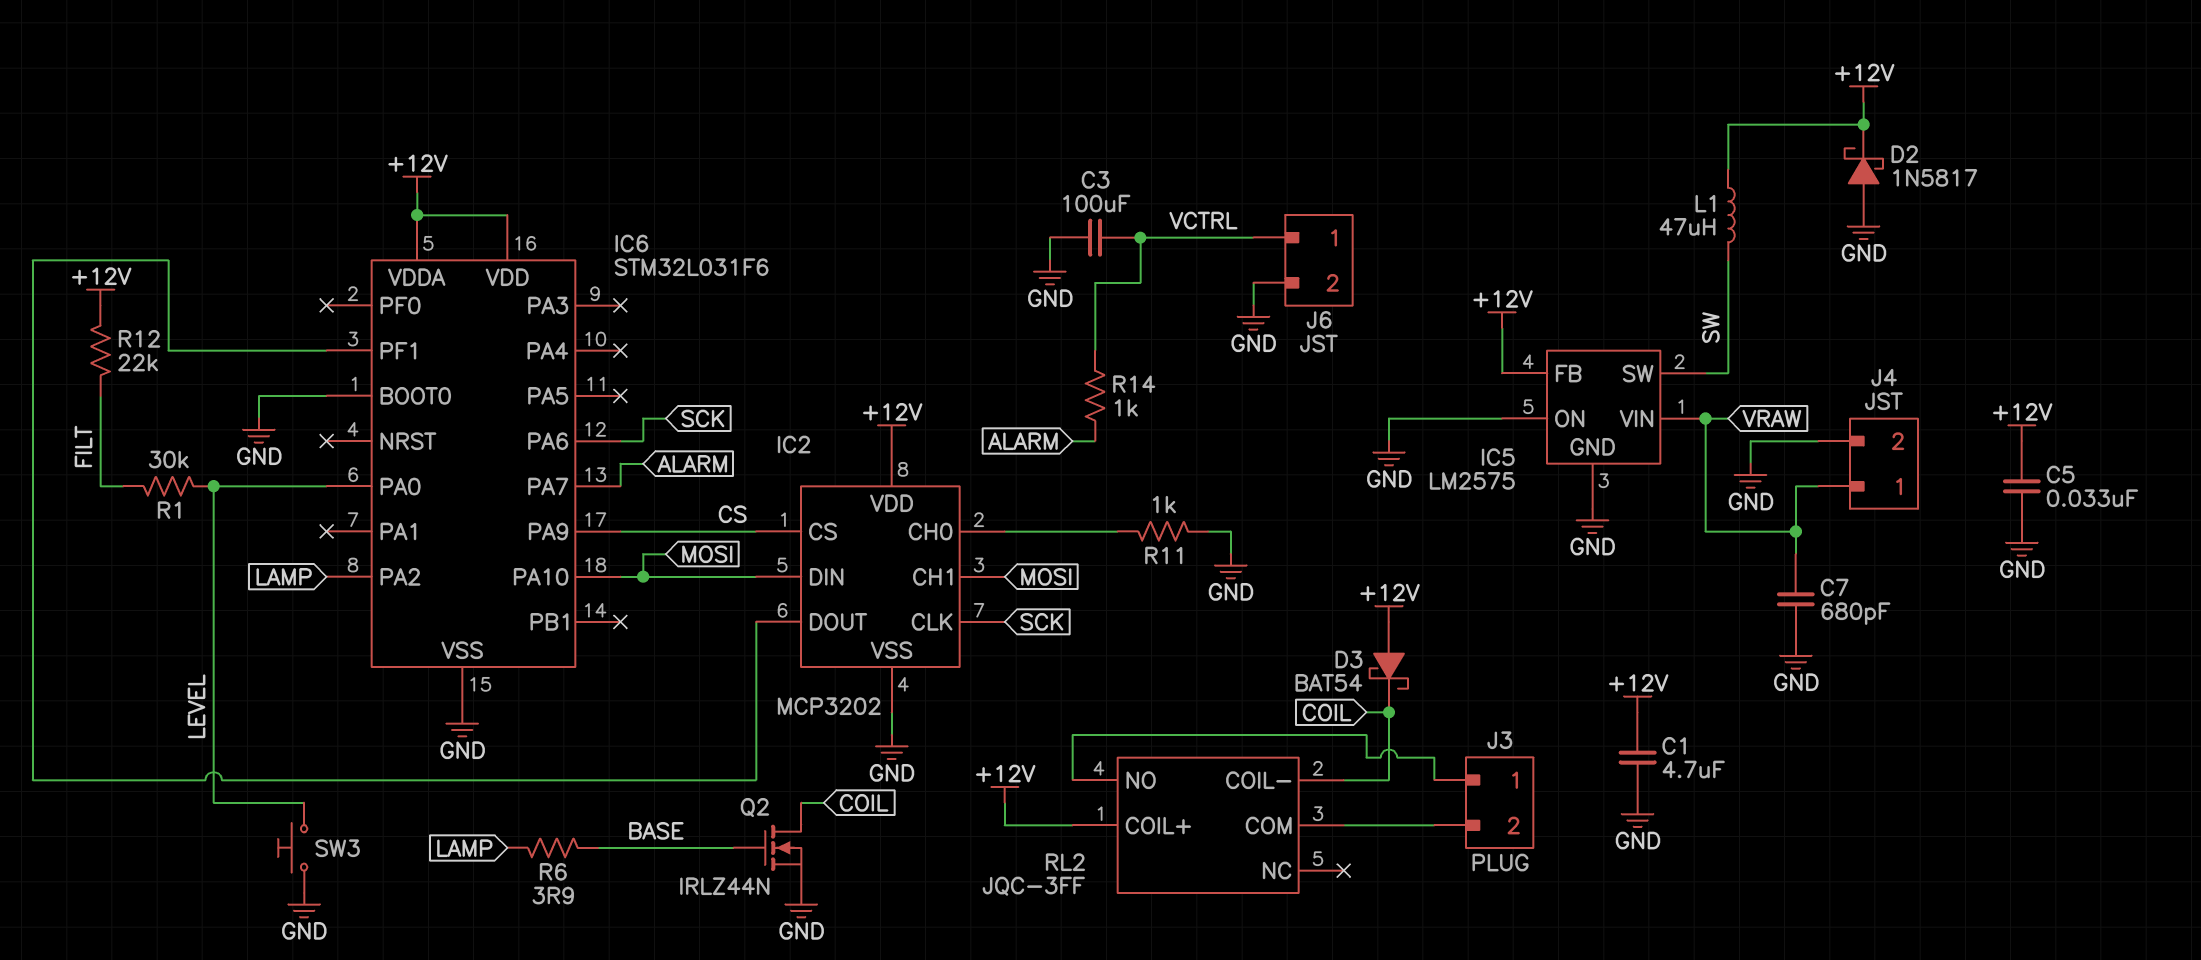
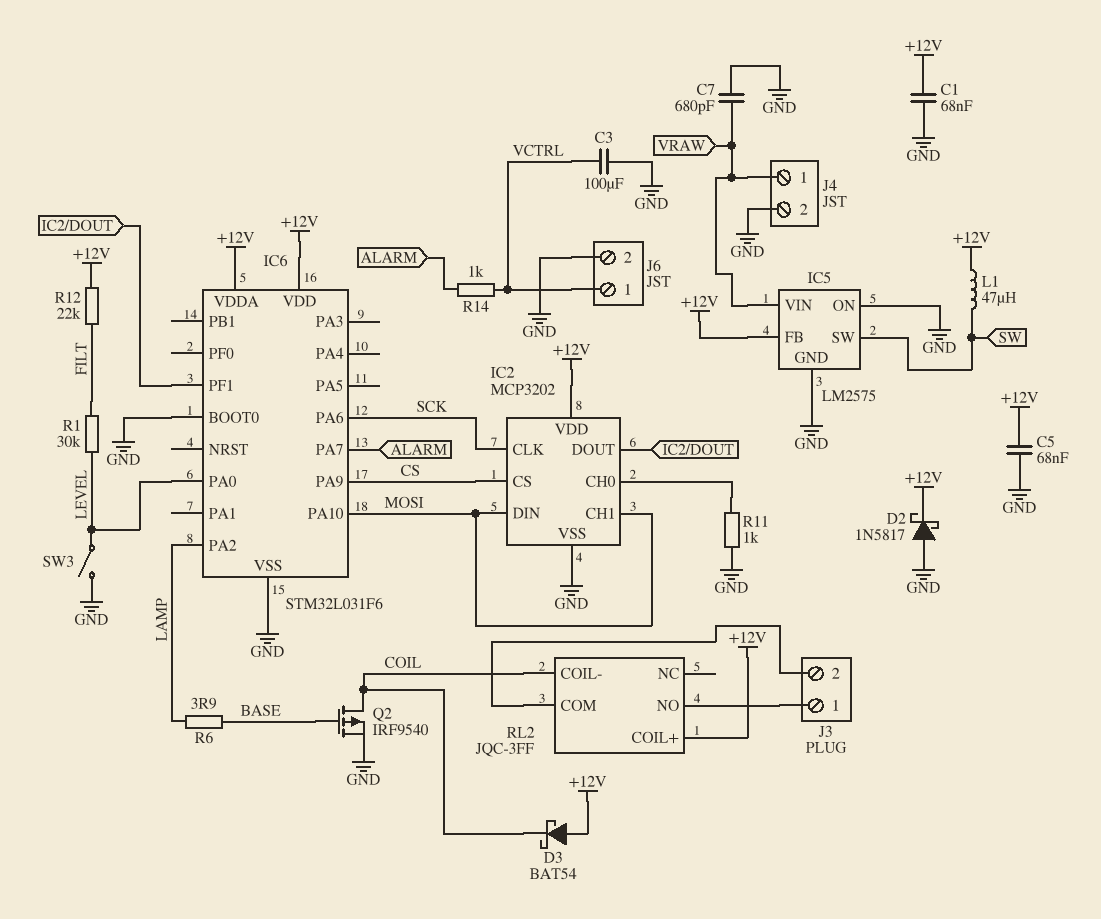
C1: 4.7uF (+12V, GND) -> 68nF (+12V, GND)
C5: 33nF (+12V, GND) -> 68nF (+12V, GND)
Q2: NMOS IRLZ44N (G BASE, D COIL, S GND) -> PMOS IRF9540 (G BASE, D COIL, S GND)
SW3: button (GND, LEVEL) -> switch (GND, LEVEL)

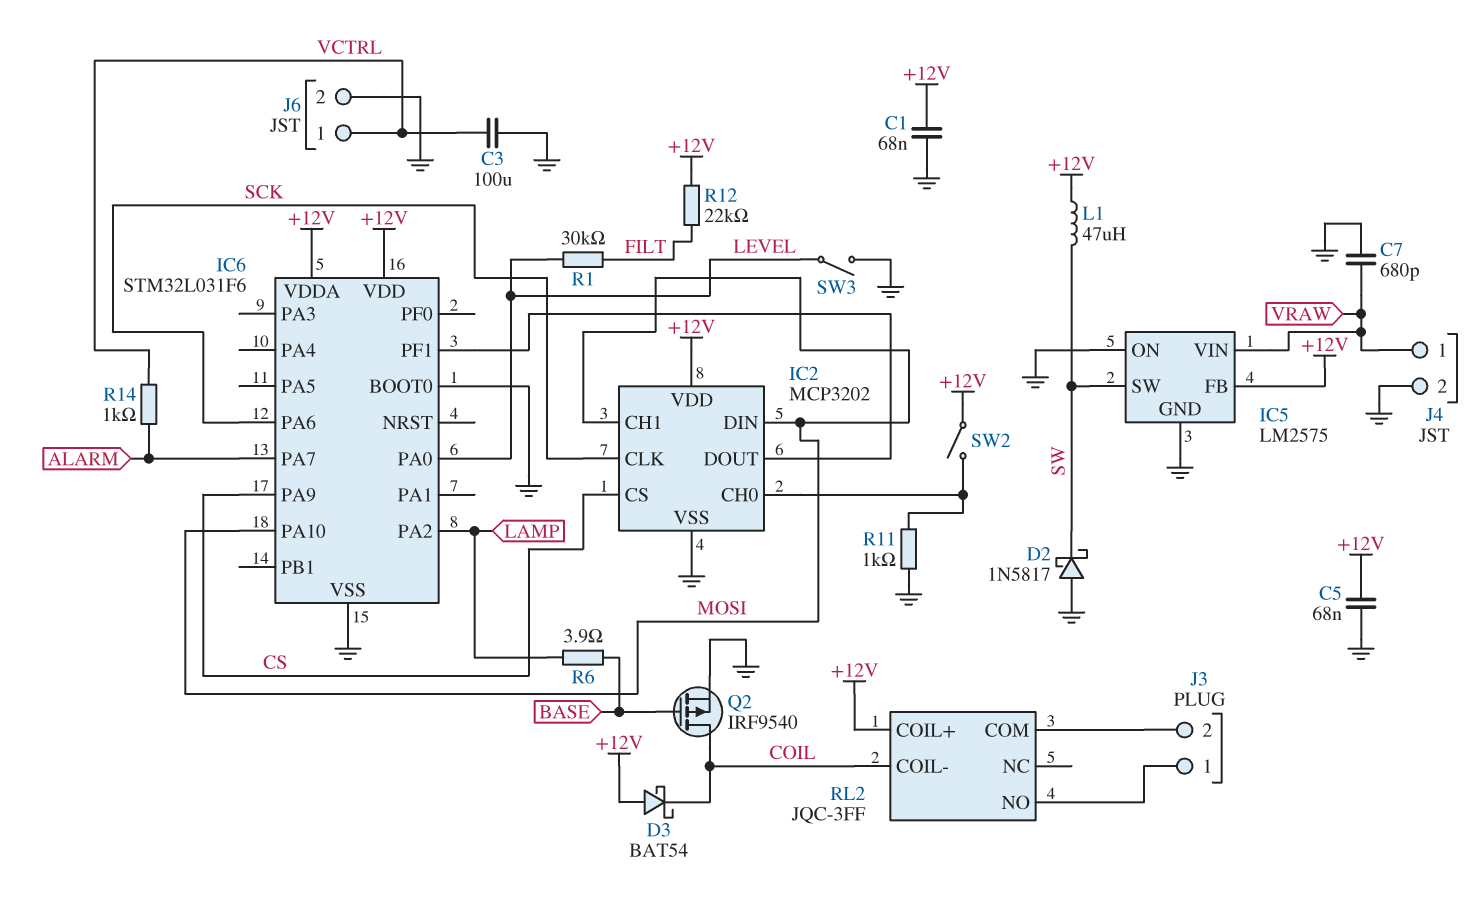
D2: schottky 1N5817 (A GND, K +12V) -> schottky 1N5817 (A GND, K SW)
SW2: none -> switch (+12V, IC2/CH0)

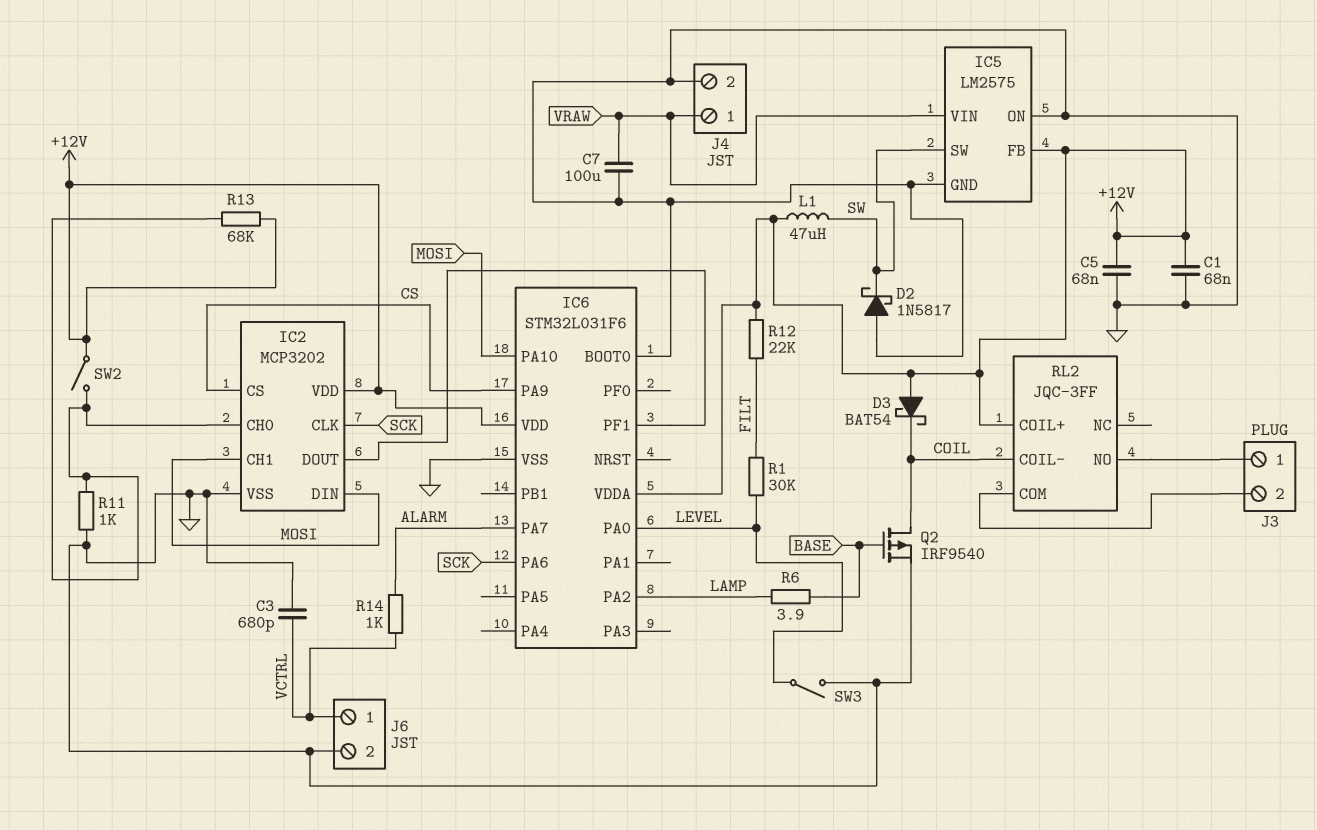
C3: 100uF (GND, VCTRL) -> 680pF (GND, VCTRL)
C7: 680pF (GND, VRAW) -> 100uF (GND, VRAW)
R13: none -> 68k (+12V, IC2/CH0)

